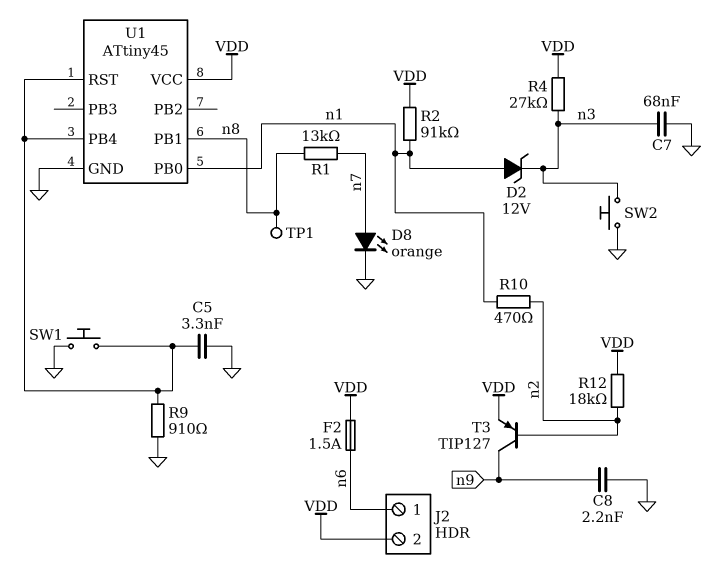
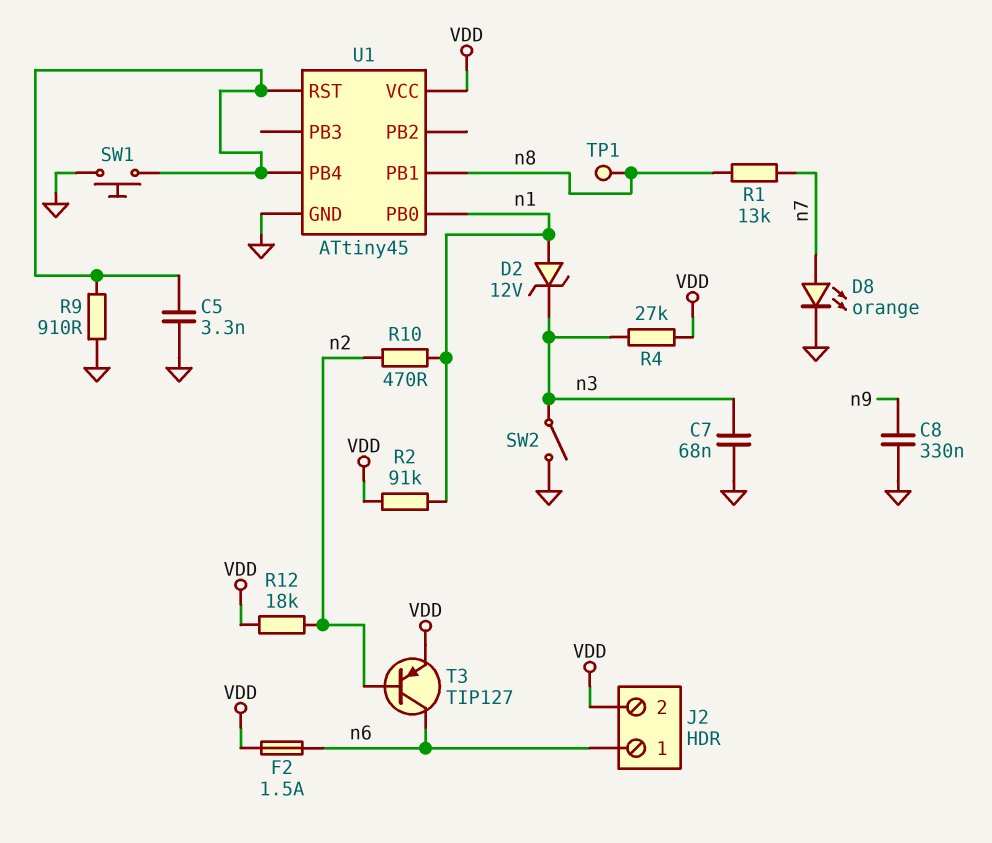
C8: 2.2nF (GND, n9) -> 330nF (GND, n9)
SW2: button (GND, n3) -> switch (GND, n3)
T3: PNP TIP127 (B n2, C n9, E VDD) -> PNP TIP127 (B n2, C n6, E VDD)

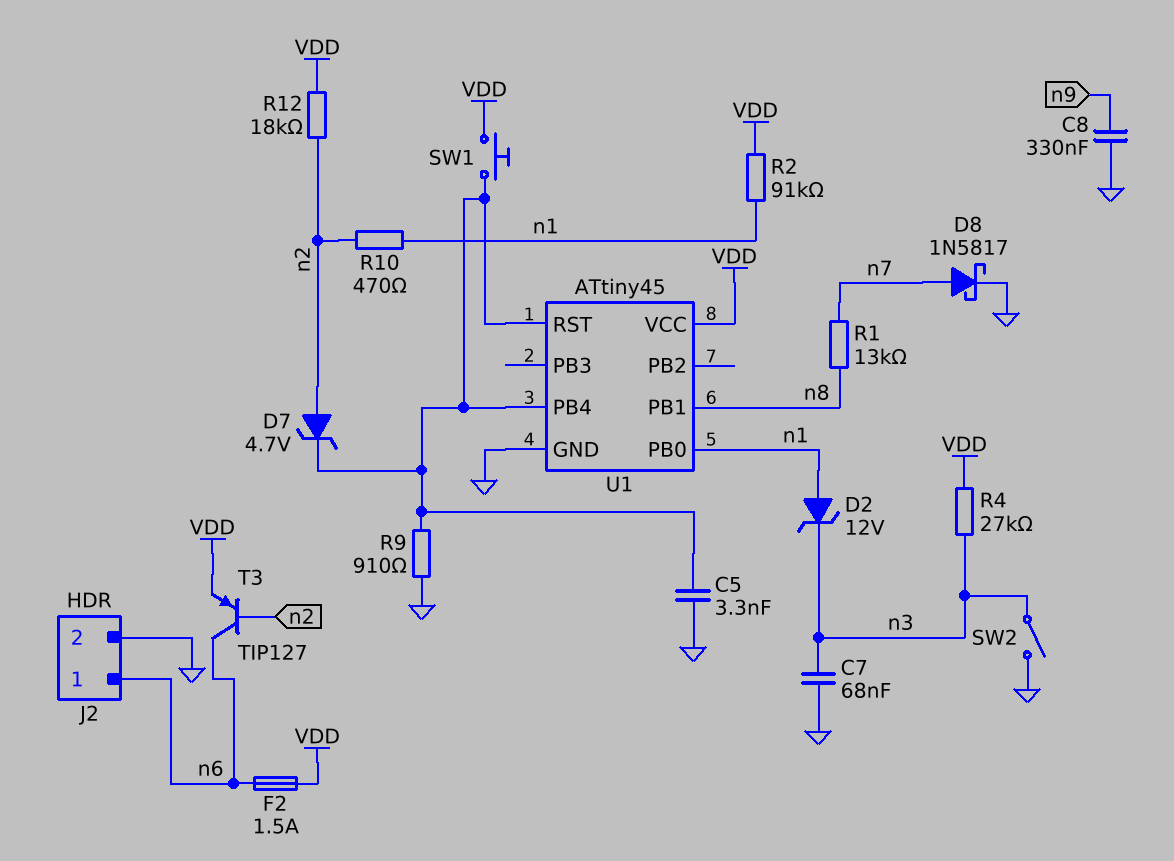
D7: none -> zener 4.7V (A n2, K U1/PB4)
D8: LED orange (A n7, K GND) -> schottky 1N5817 (A n7, K GND)
J2 pin 2: VDD -> GND
SW1: button (GND, U1/PB4) -> button (U1/PB4, VDD)
TP1: test point (n8) -> none

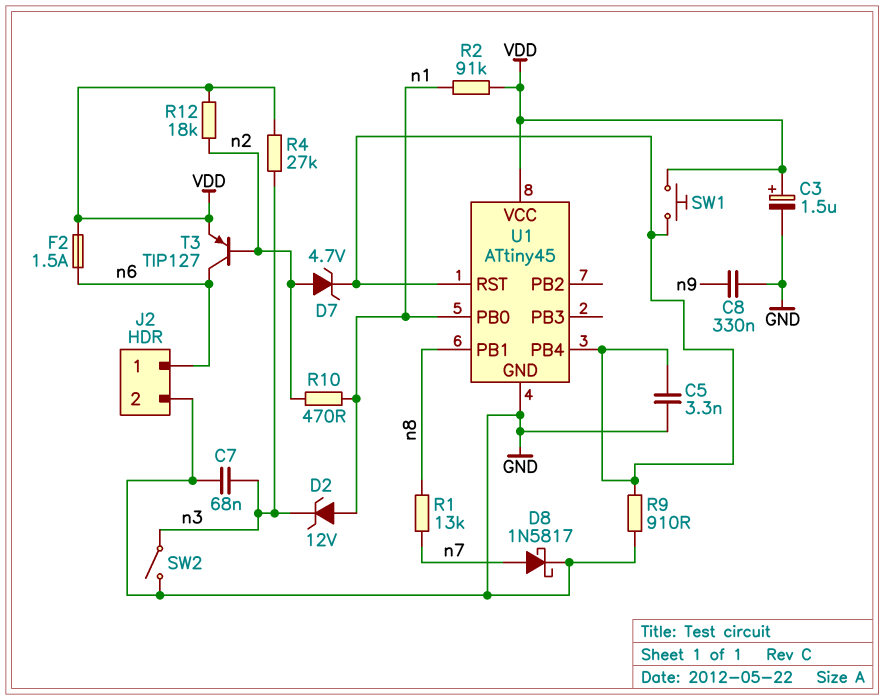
C3: none -> 1.5uF (plus VDD, minus GND)

